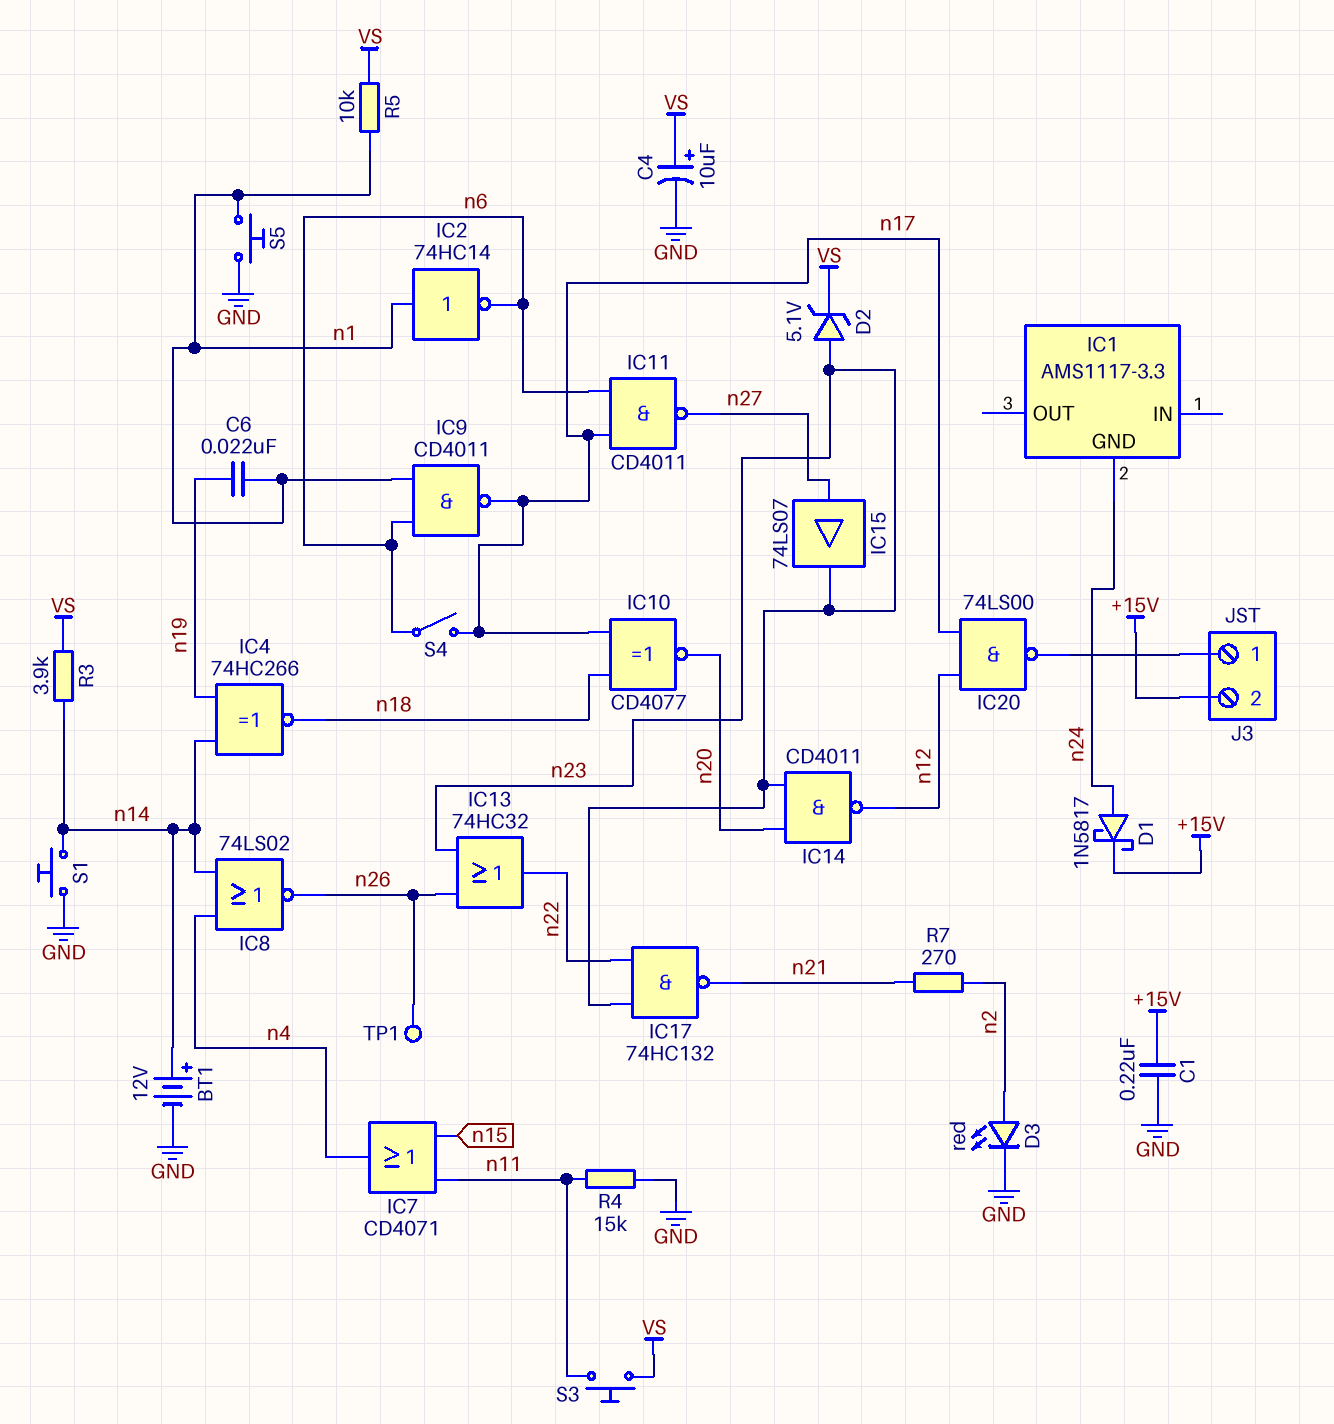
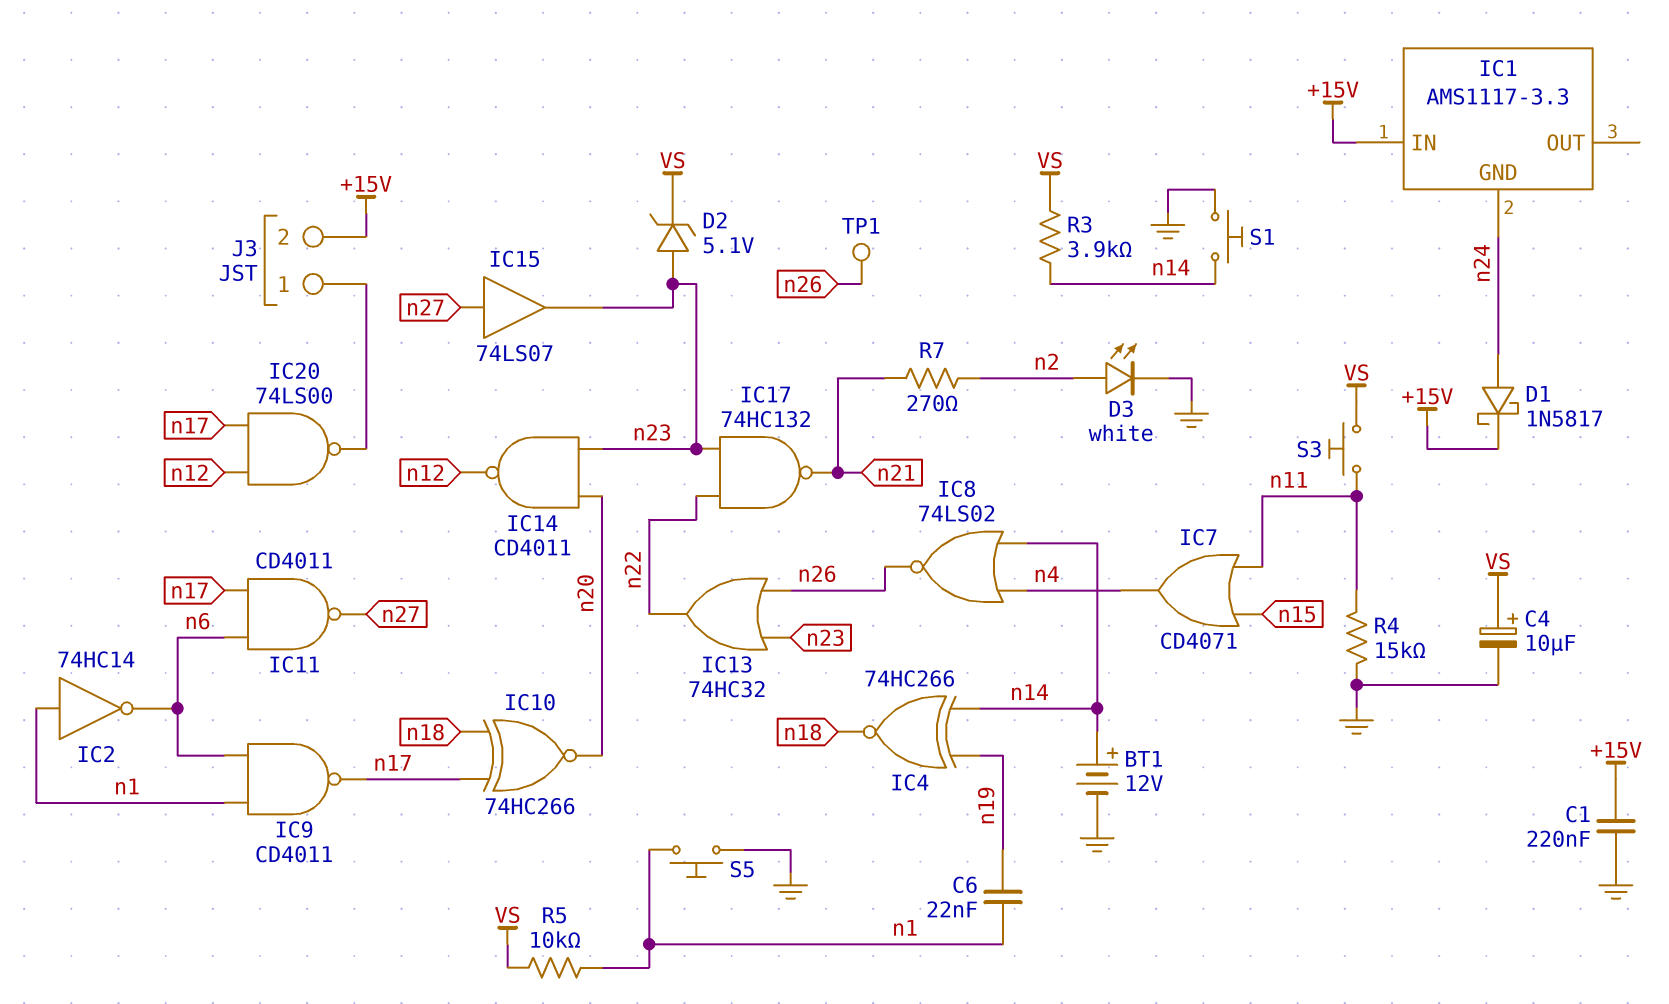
D3: LED red (A n2, K GND) -> LED white (A n2, K GND)
IC1 pin IN: none -> +15V
IC10: XNOR CD4077 (in n17, in n18, out n20) -> XNOR 74HC266 (in n17, in n18, out n20)
S4: switch (n6, n17) -> none

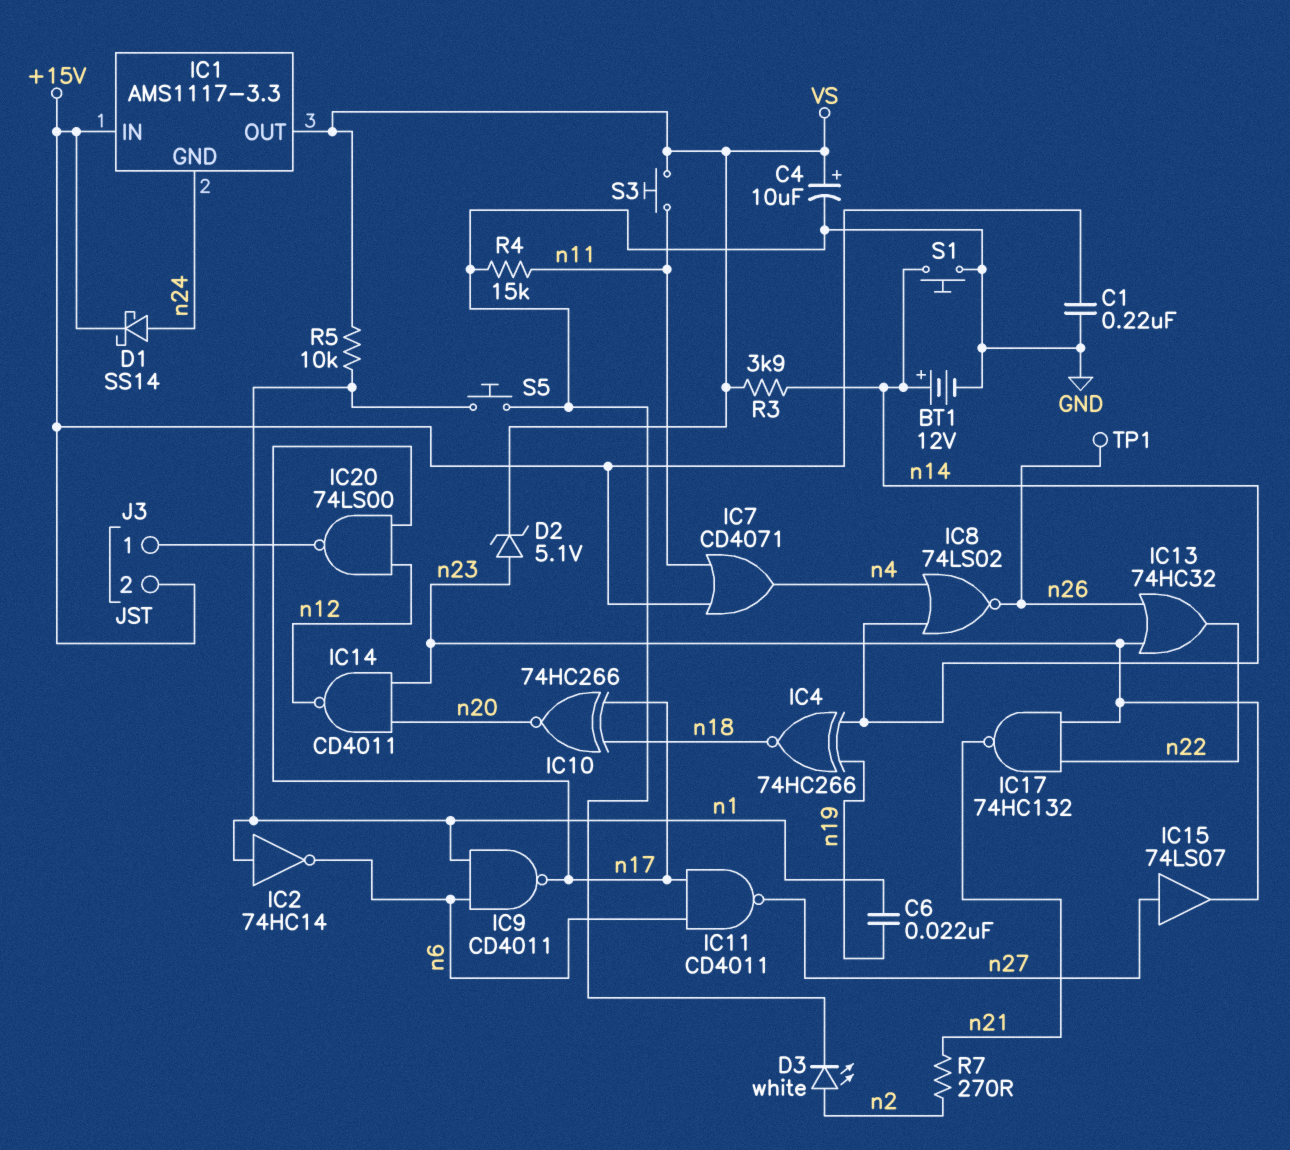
D1: schottky 1N5817 (A n24, K +15V) -> schottky SS14 (A n24, K +15V)
IC1 pin OUT: none -> VS
IC7: OR CD4071 (in n11, in n15, out n4) -> OR CD4071 (in +15V, in n11, out n4)

